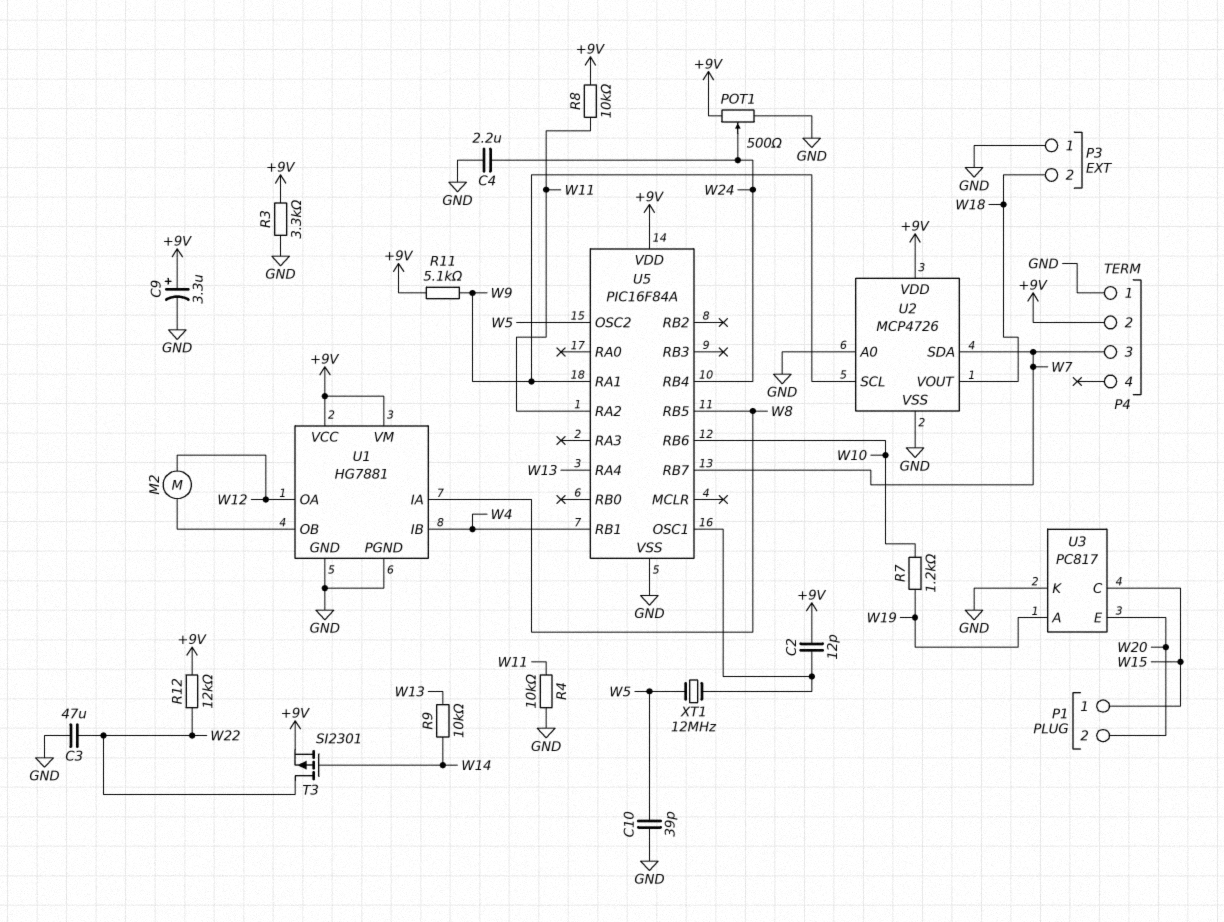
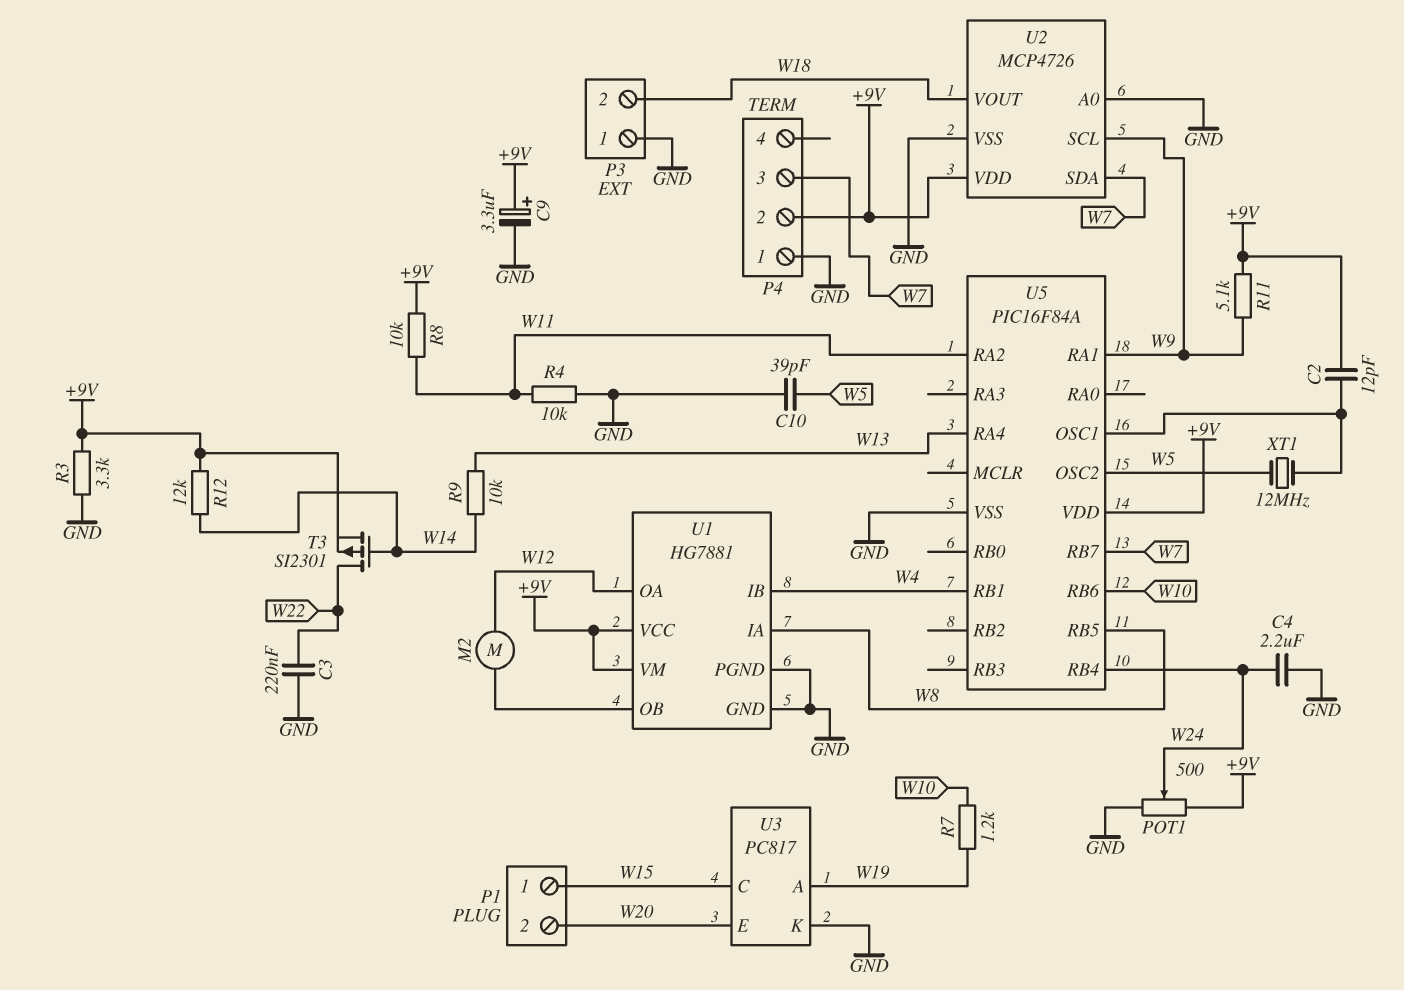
C3: 47uF (GND, W22) -> 220nF (GND, W22)
R12: 12k (+9V, W22) -> 12k (+9V, W14)

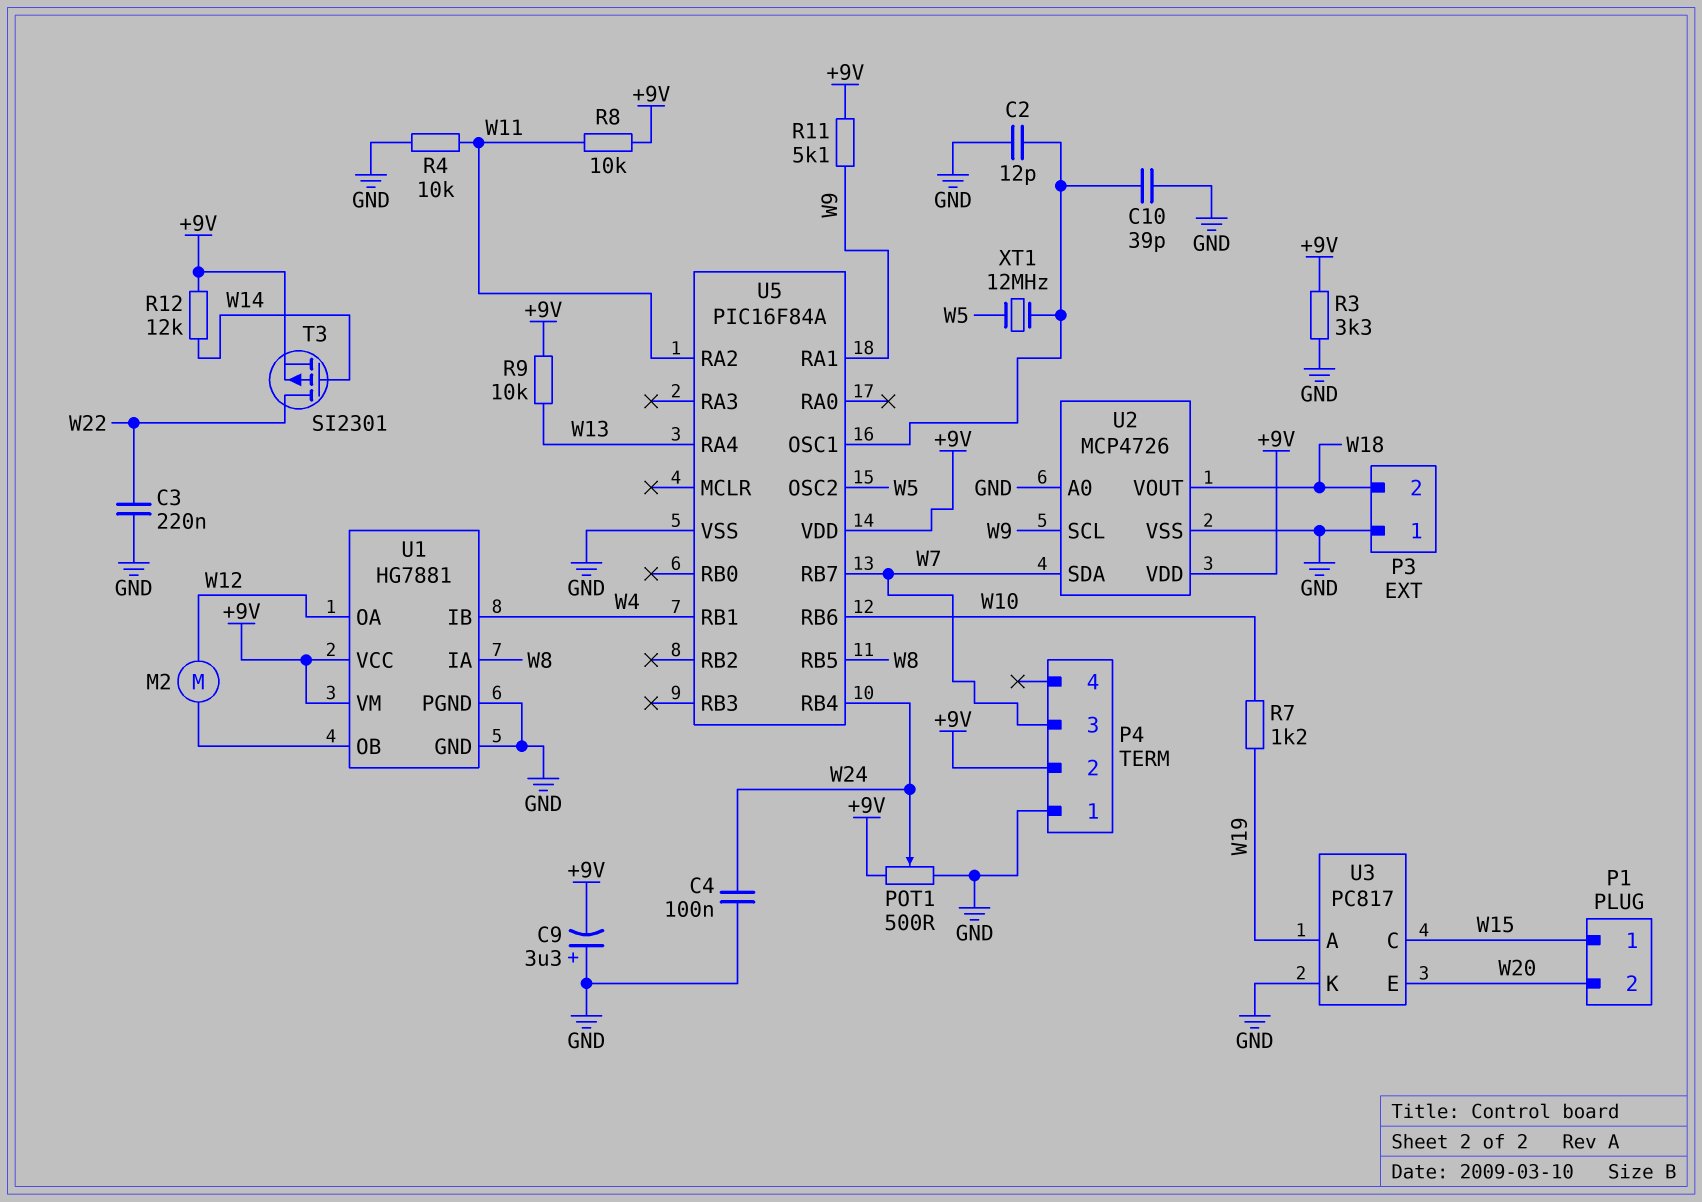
C2: 12pF (+9V, U5/OSC1) -> 12pF (GND, U5/OSC1)
C4: 2.2uF (GND, W24) -> 100nF (GND, W24)
C9: 3.3uF (plus +9V, minus GND) -> 3.3uF (plus GND, minus +9V)
C10: 39pF (GND, W5) -> 39pF (GND, U5/OSC1)
R9: 10k (W13, W14) -> 10k (+9V, W13)

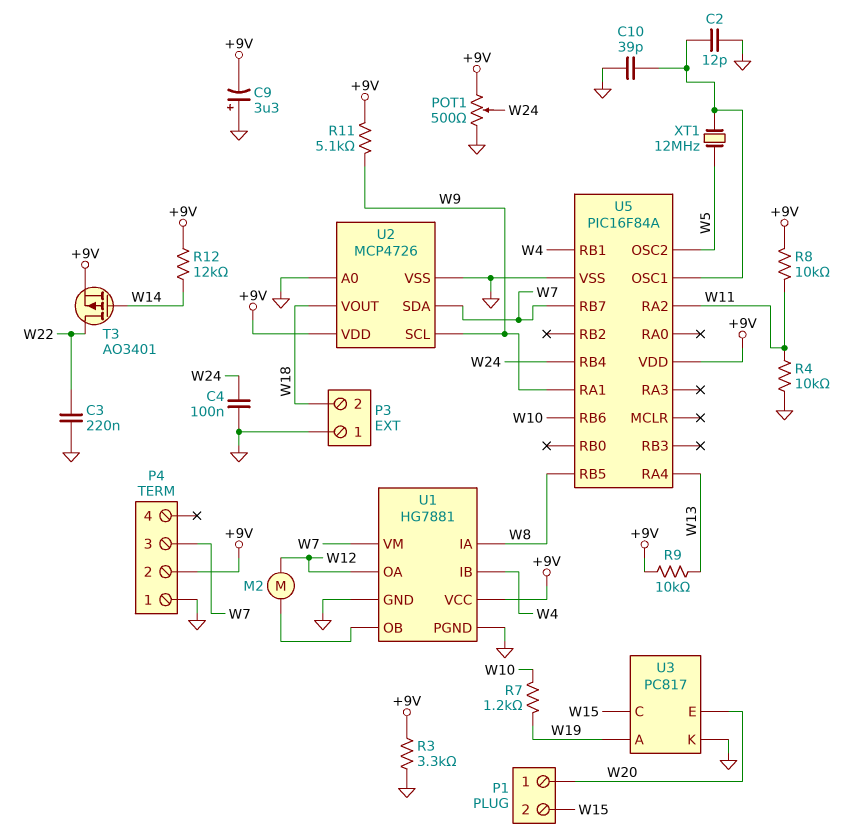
P1 pin 1: W15 -> W20
P1 pin 2: W20 -> W15
T3: PMOS SI2301 (G W14, D W22, S +9V) -> PMOS AO3401 (G W14, D W22, S +9V)
U1 pin VM: +9V -> W7

